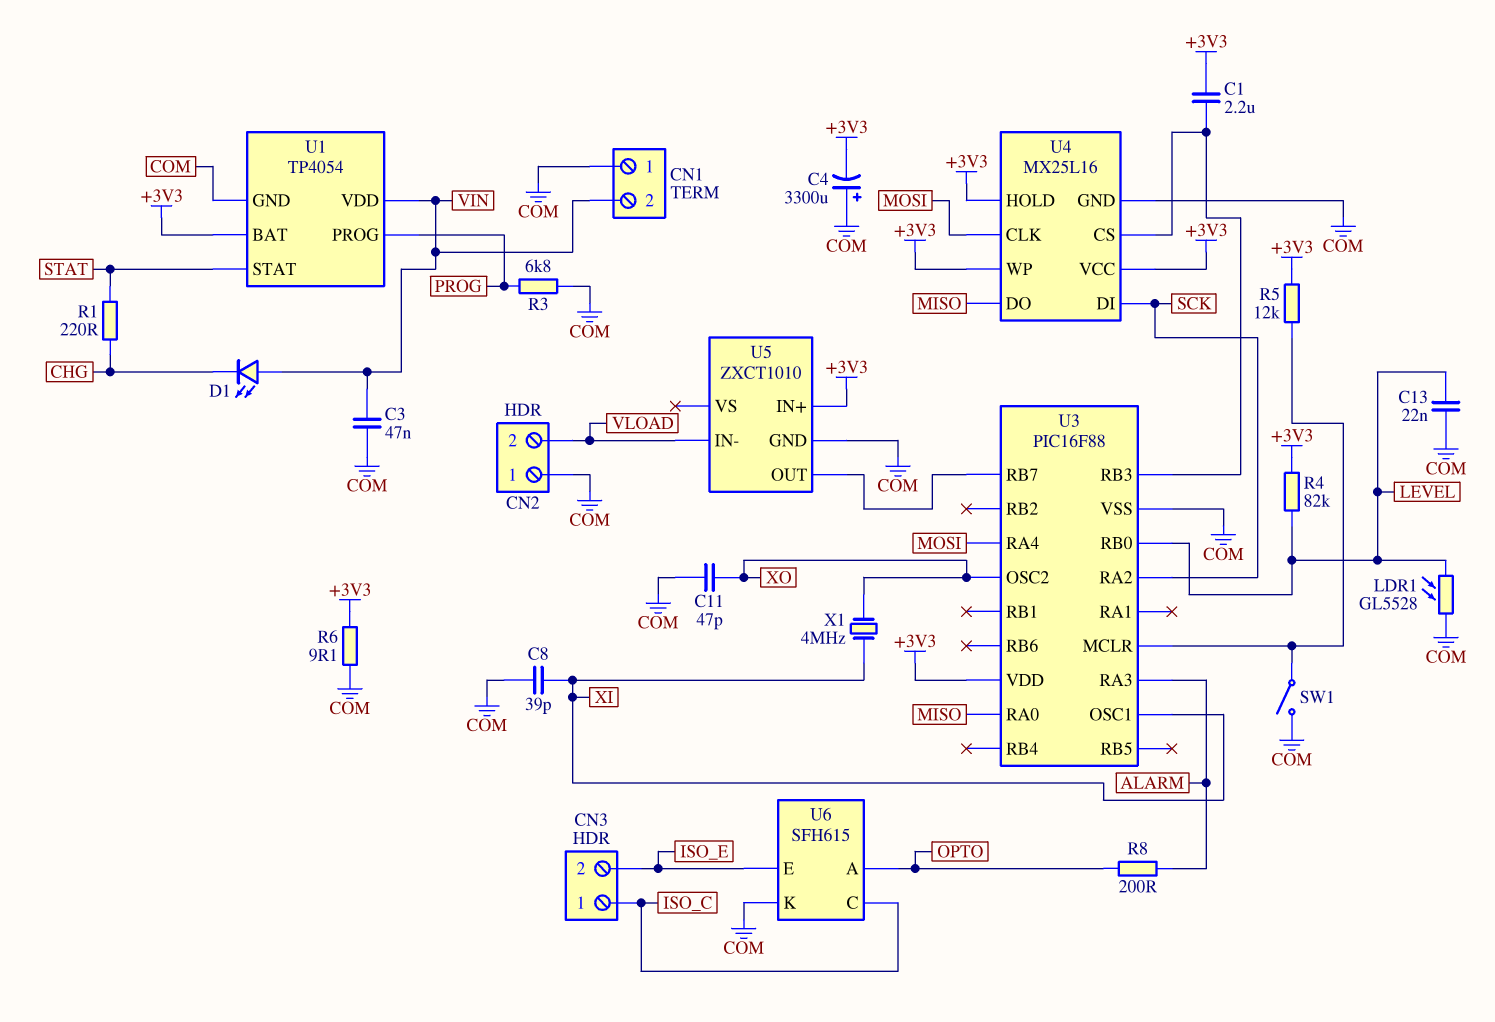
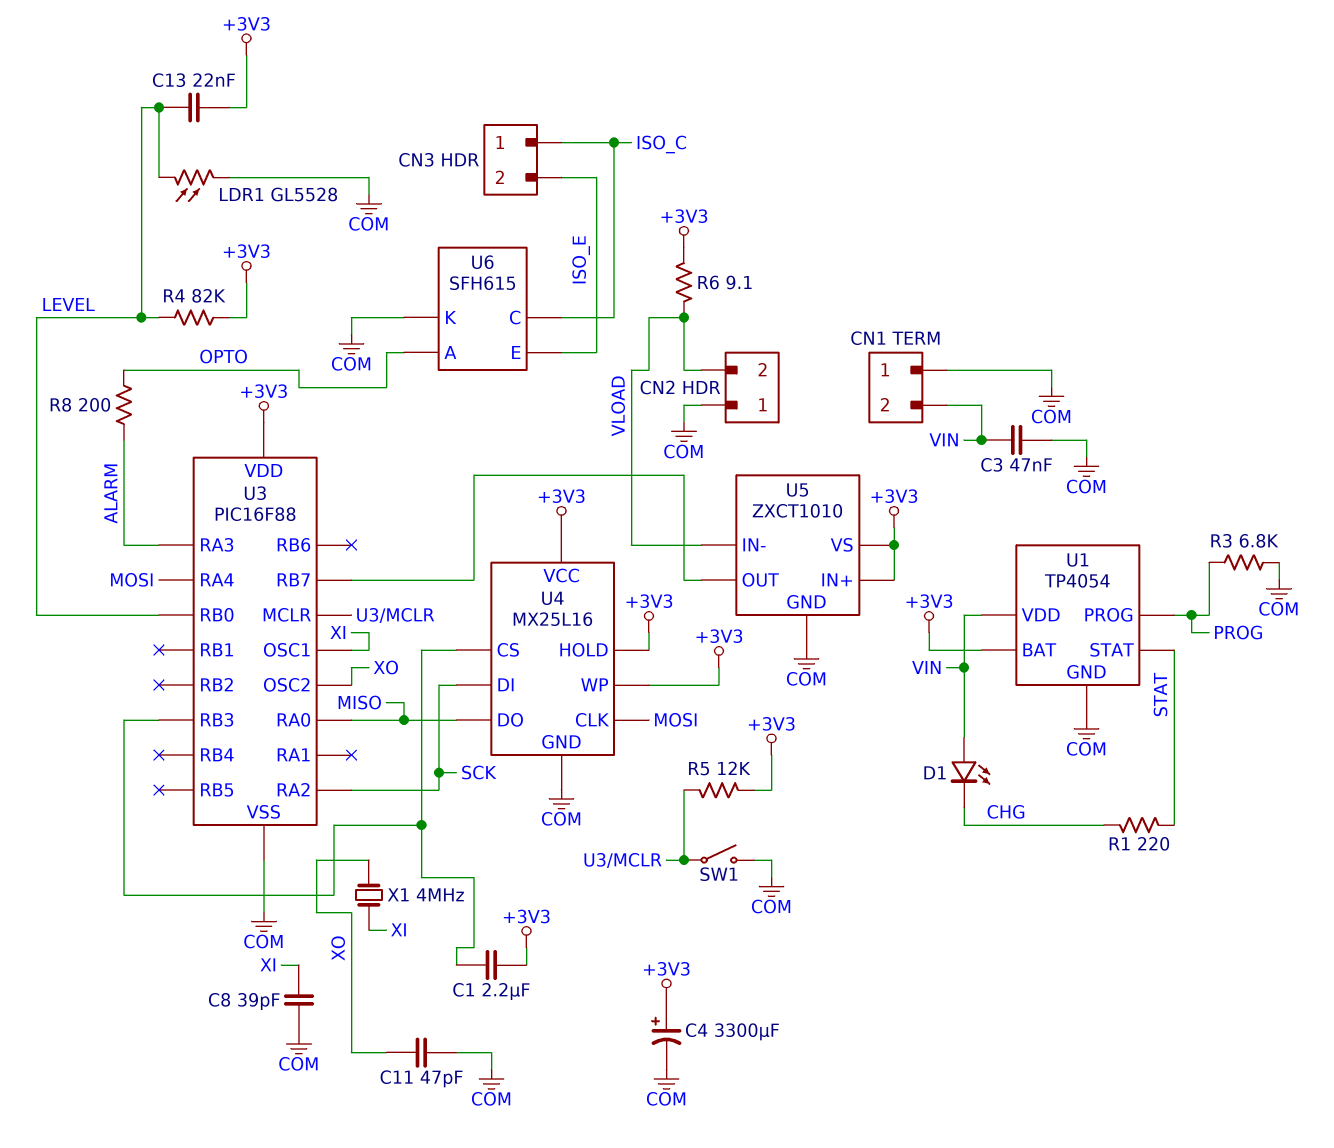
C4: 3300uF (plus COM, minus +3V3) -> 3300uF (plus +3V3, minus COM)
C13: 22nF (COM, LEVEL) -> 22nF (+3V3, LEVEL)
R6: 9.1 (+3V3, COM) -> 9.1 (+3V3, VLOAD)
U5 pin VS: none -> +3V3

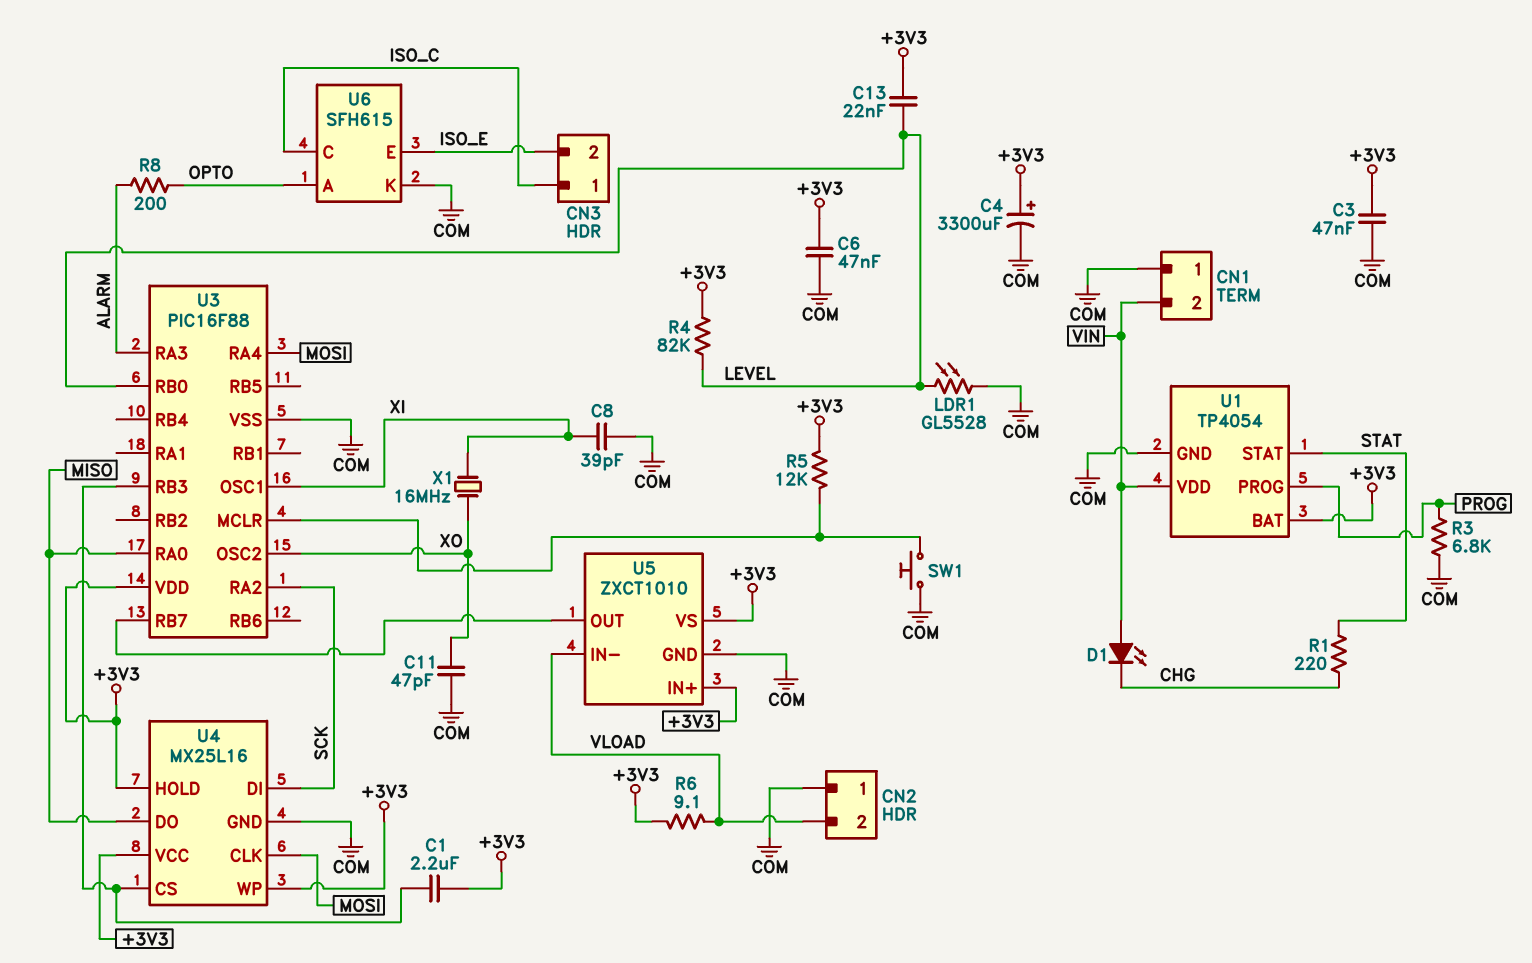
C3: 47nF (COM, VIN) -> 47nF (+3V3, COM)
C6: none -> 47nF (+3V3, COM)
SW1: switch (COM, U3/MCLR) -> button (COM, U3/MCLR)
X1: 4MHz (XI, XO) -> 16MHz (XI, XO)

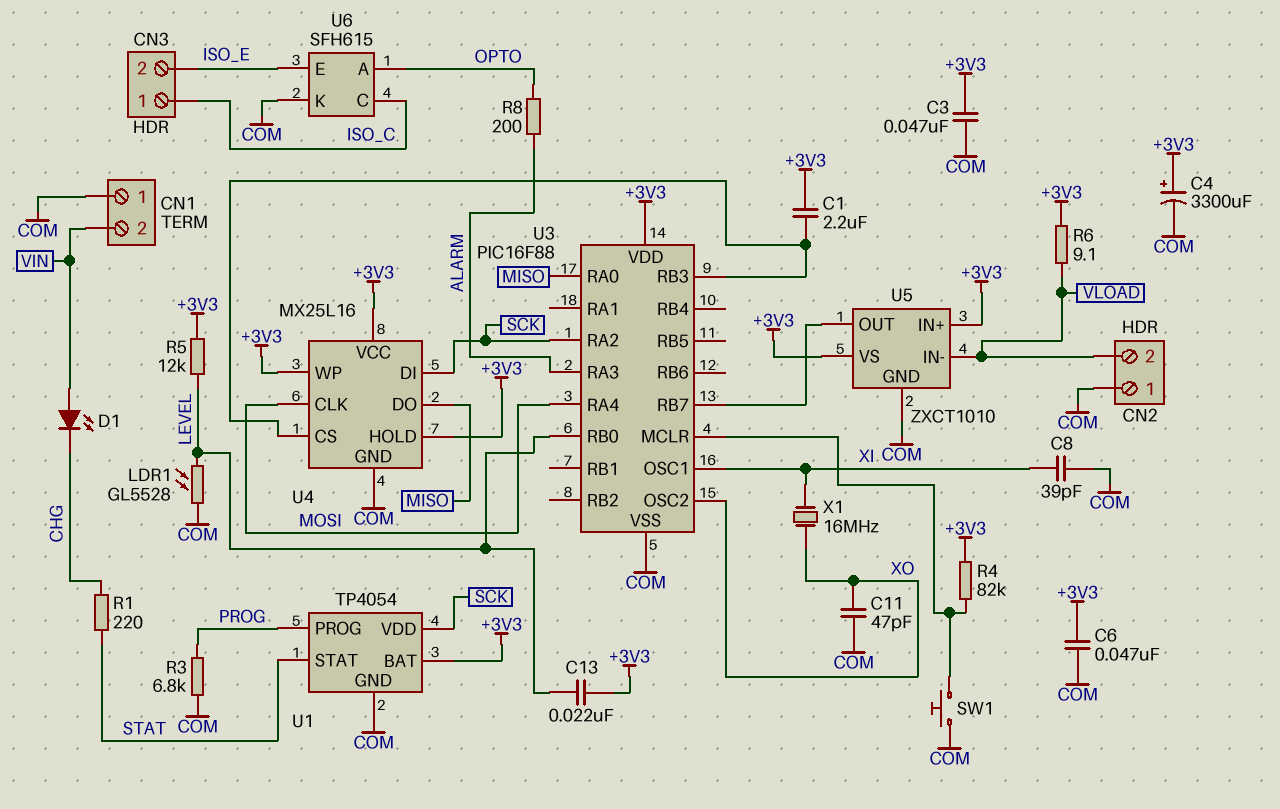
R4: 82k (+3V3, LEVEL) -> 82k (+3V3, U3/MCLR)
R5: 12k (+3V3, U3/MCLR) -> 12k (+3V3, LEVEL)
U1 pin VDD: VIN -> SCK

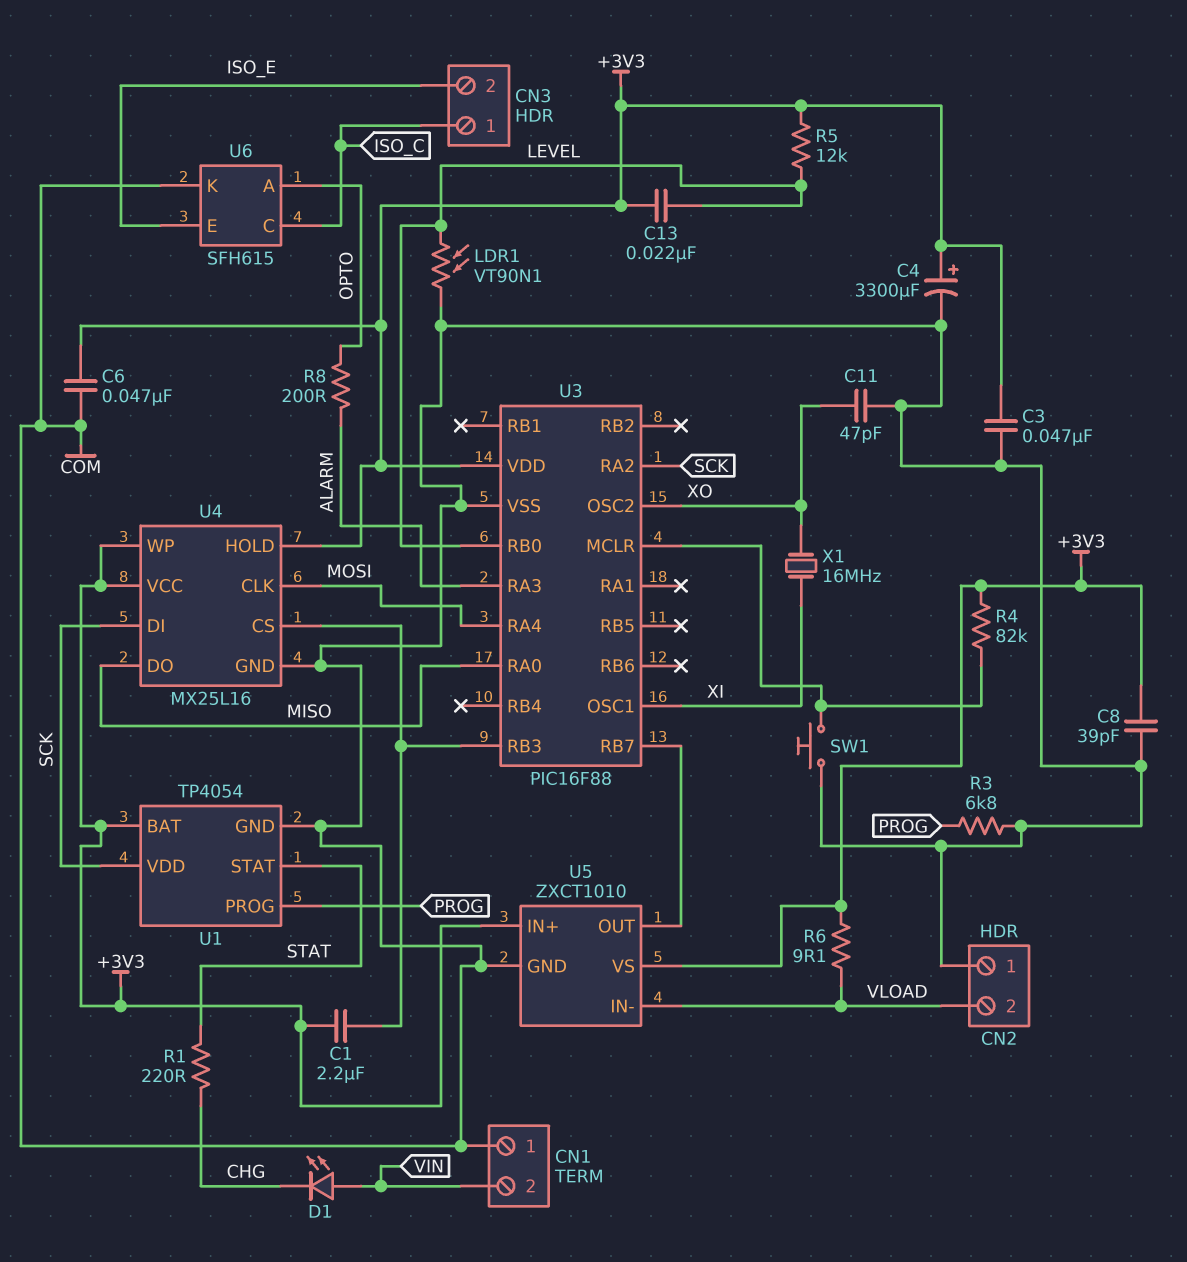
C8: 39pF (COM, XI) -> 39pF (+3V3, COM)
LDR1: GL5528 (COM, LEVEL) -> VT90N1 (COM, LEVEL)

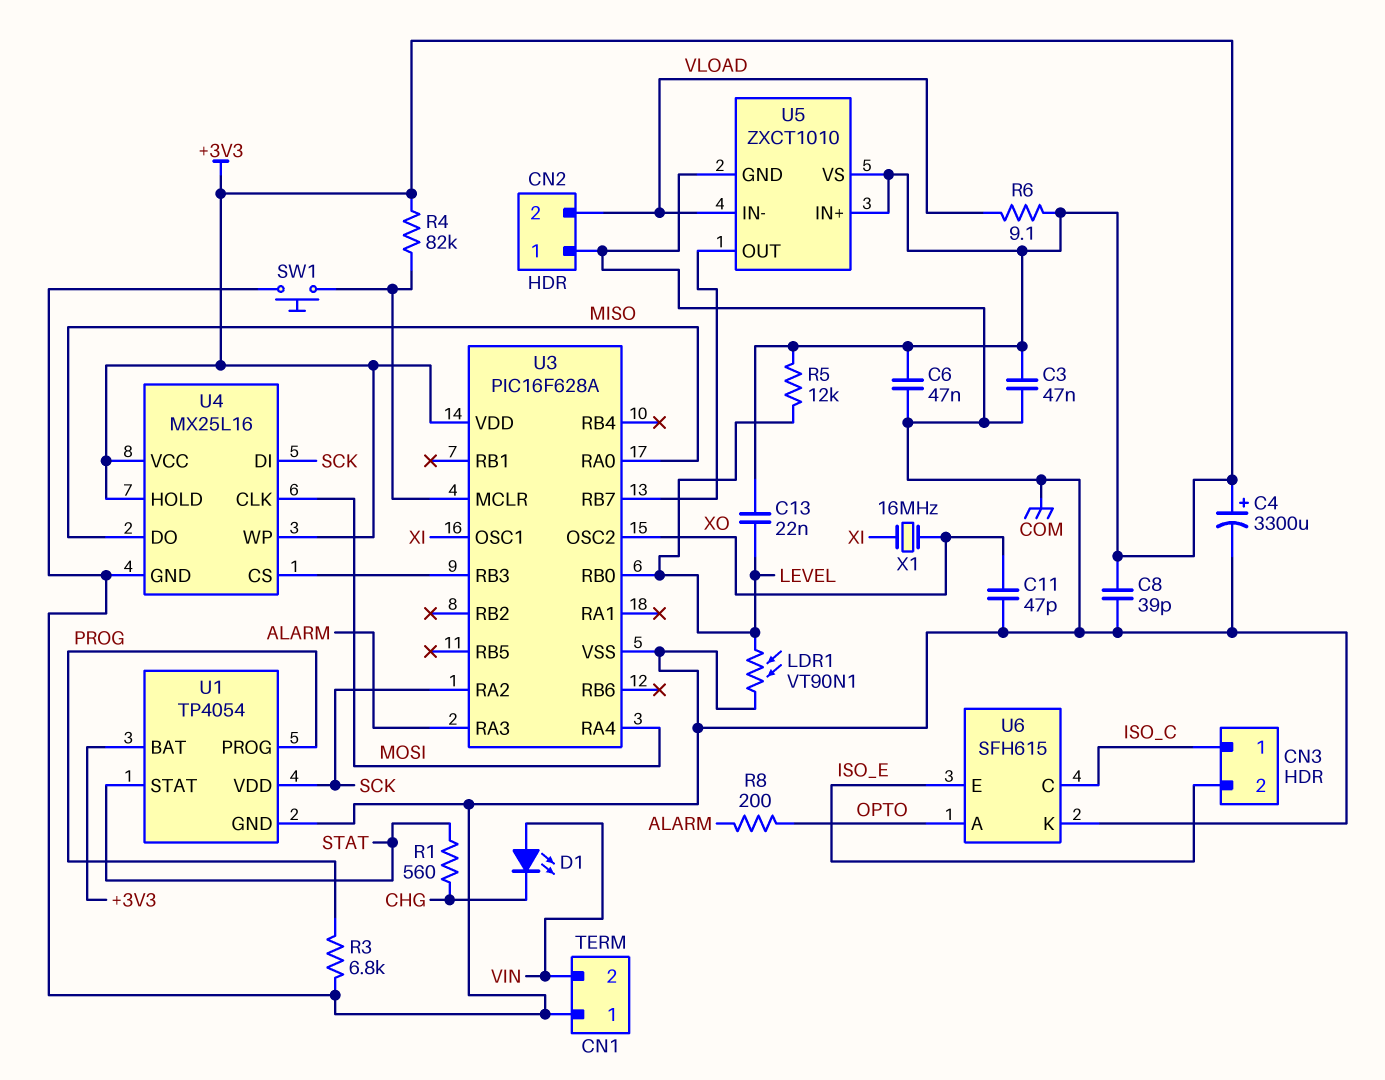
C1: 2.2uF (+3V3, U3/RB3) -> none
R1: 220 (CHG, STAT) -> 560 (CHG, STAT)
U3: PIC16F88 -> PIC16F628A

